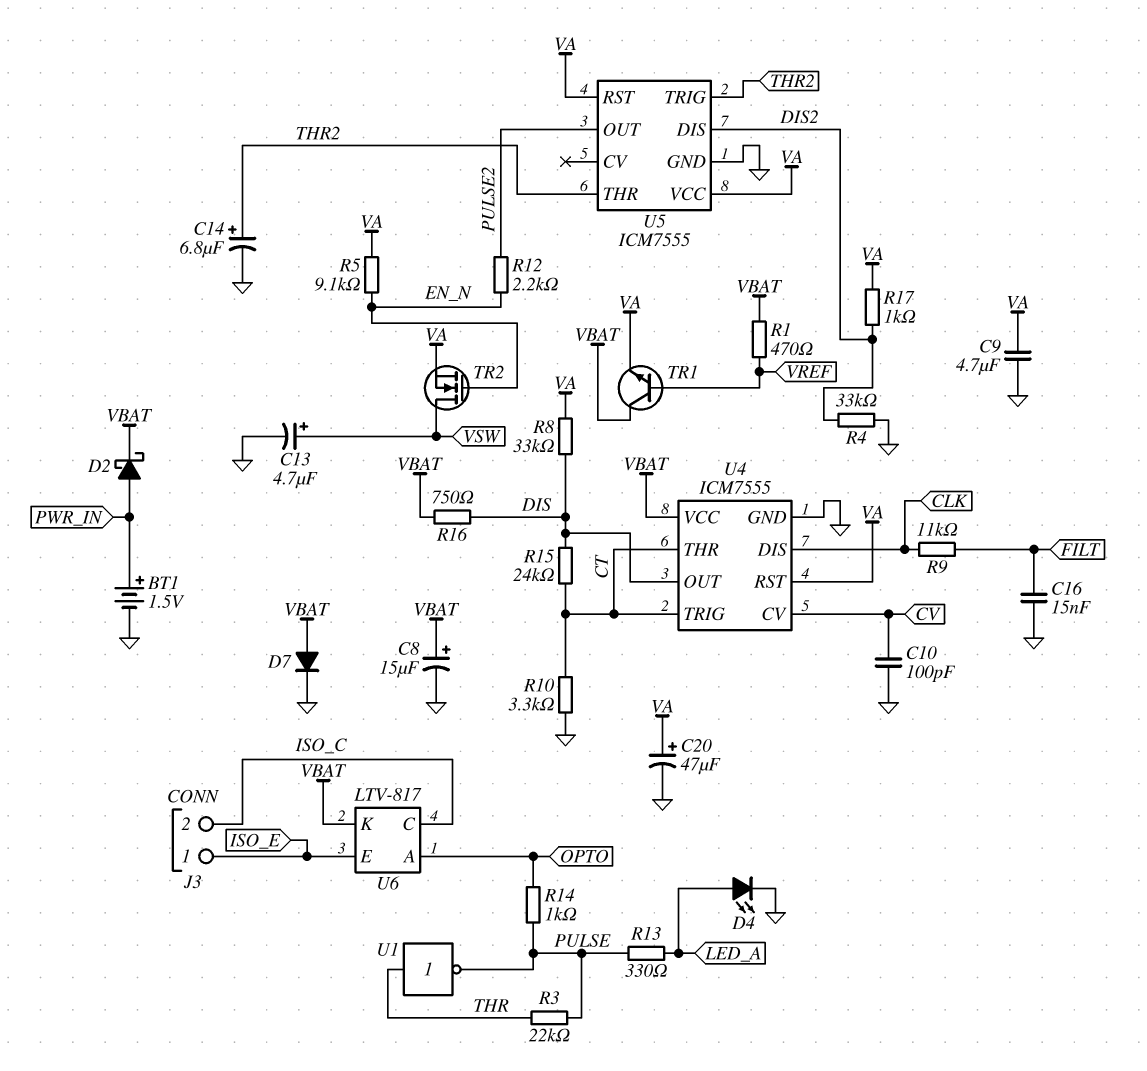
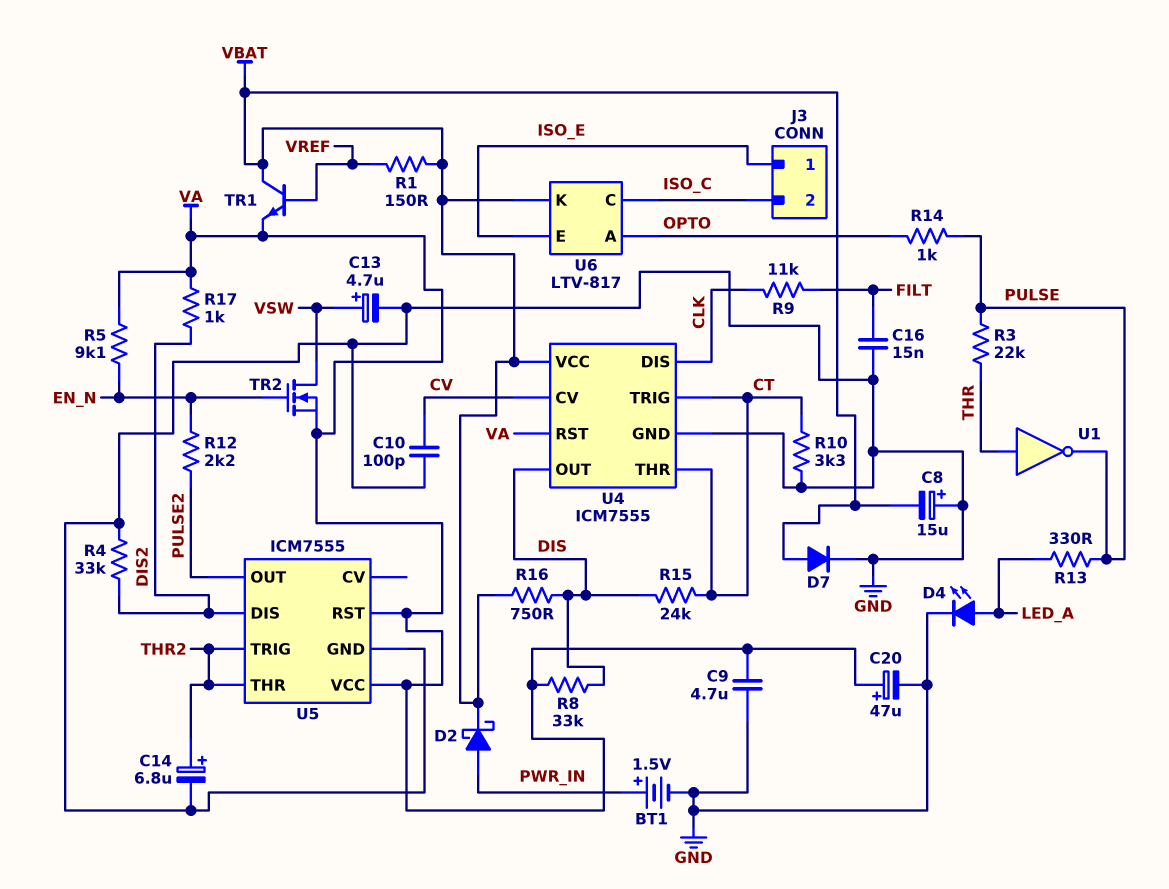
C8: 15uF (plus VBAT, minus GND) -> 15uF (plus GND, minus VBAT)
R1: 470 (VBAT, VREF) -> 150 (VBAT, VREF)

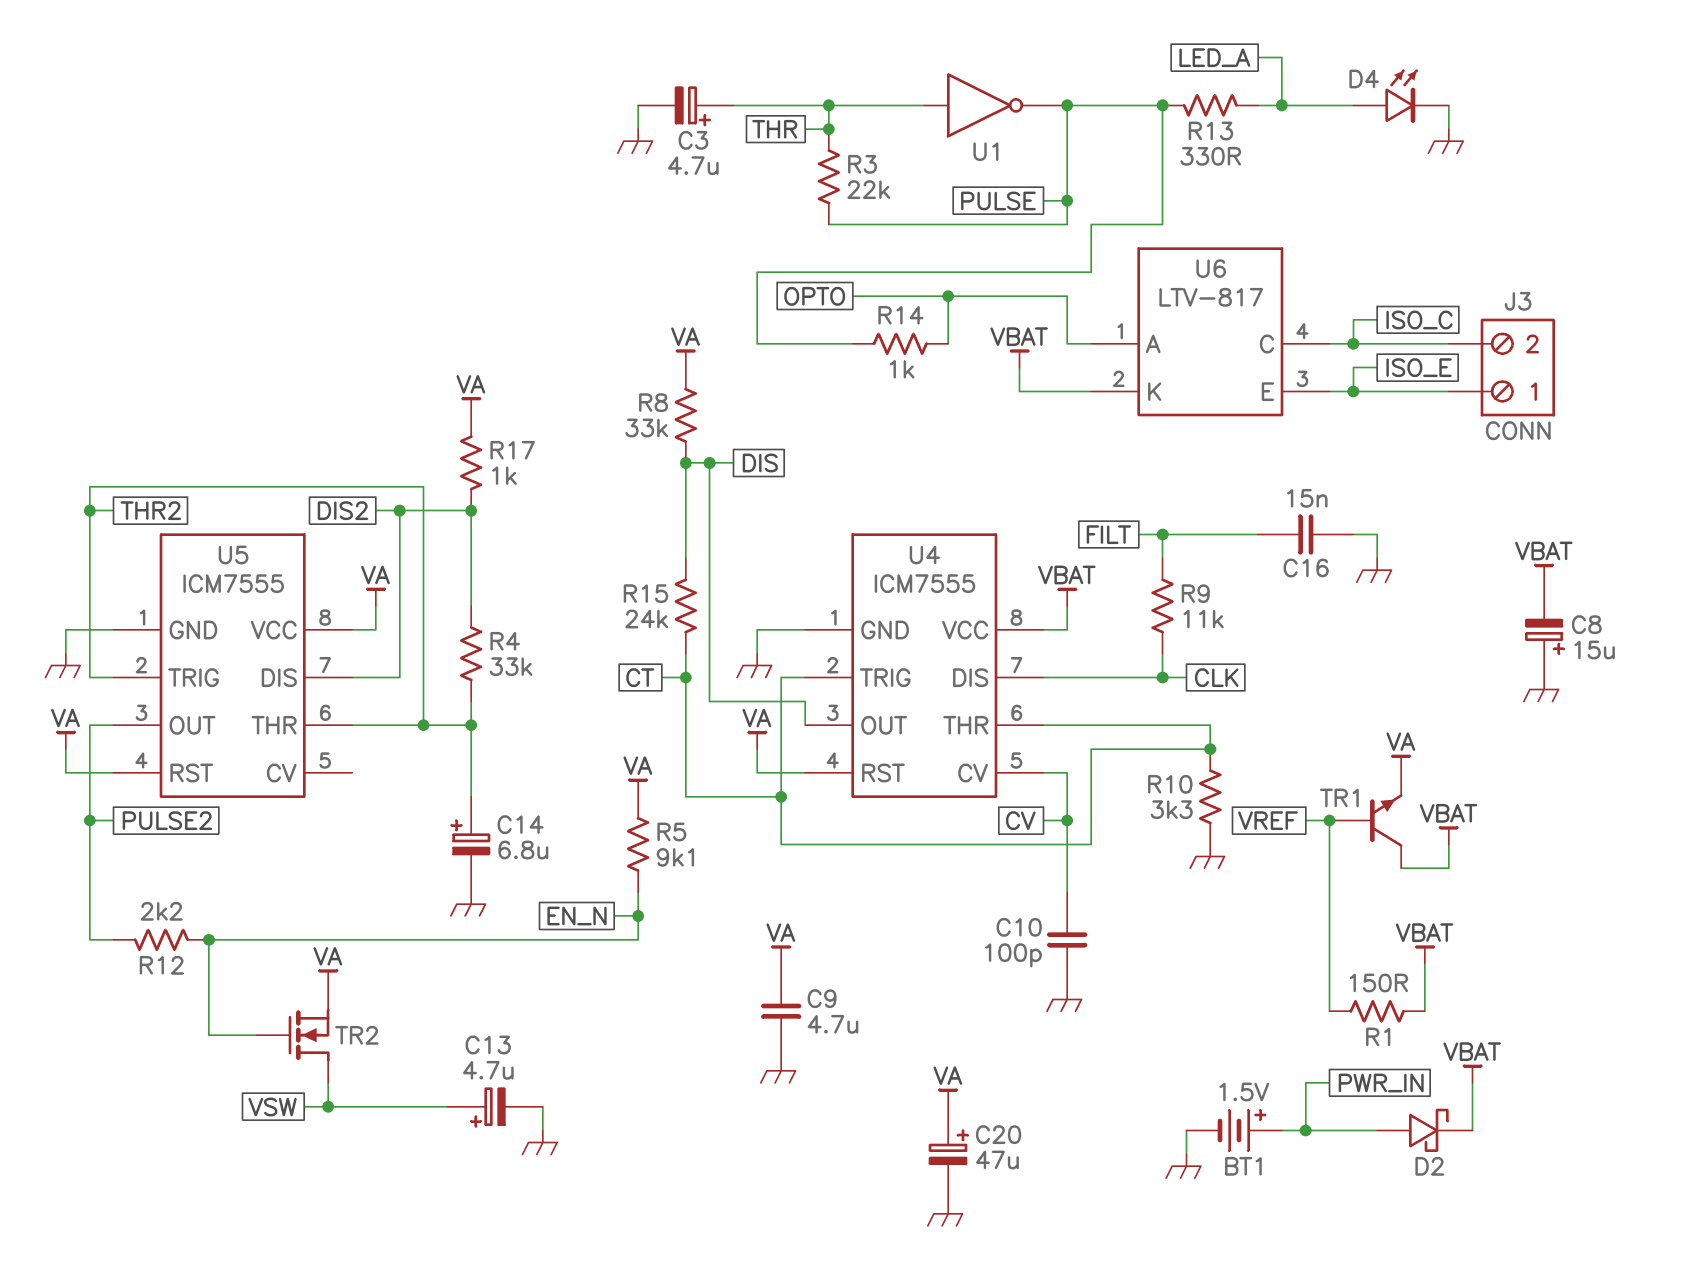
C3: none -> 4.7uF (plus THR, minus GND)
D7: diode (A VBAT, K GND) -> none
R4: 33k (DIS2, GND) -> 33k (DIS2, THR2)
R16: 750 (DIS, VBAT) -> none

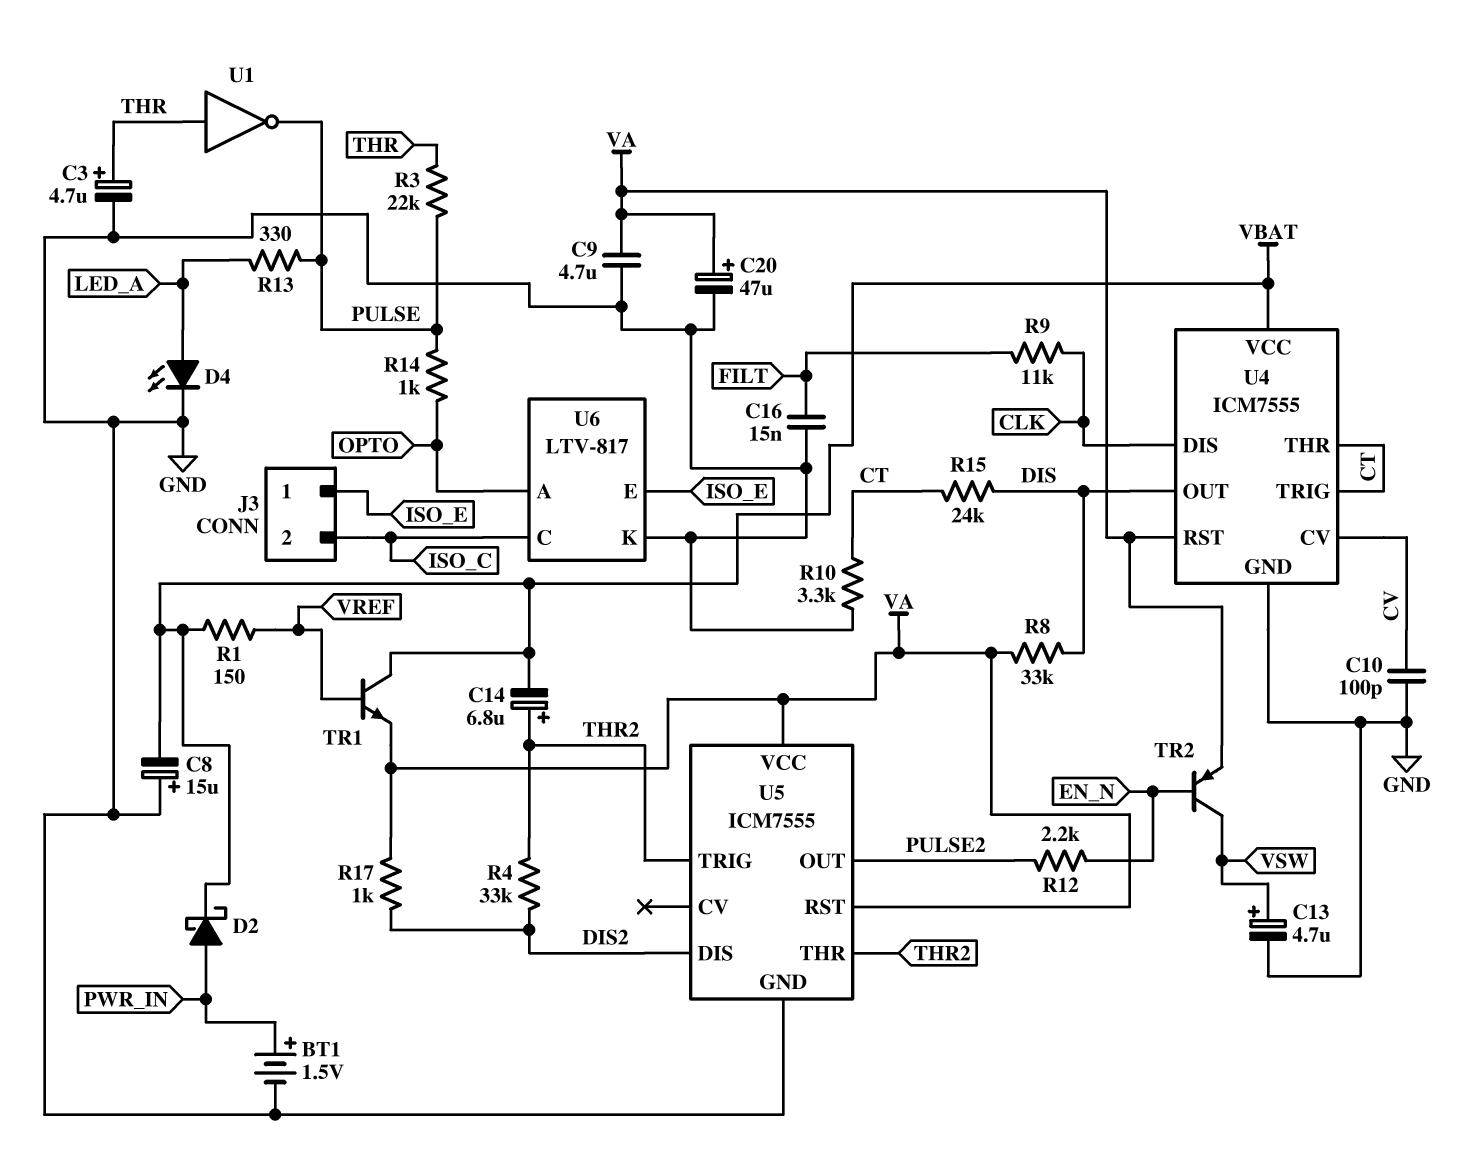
C14: 6.8uF (plus THR2, minus GND) -> 6.8uF (plus THR2, minus VBAT)
R5: 9.1k (EN_N, VA) -> none
TR2: NMOS (G EN_N, D VSW, S VA) -> PNP (B EN_N, C VSW, E VA)
U6 pin K: VBAT -> GND

